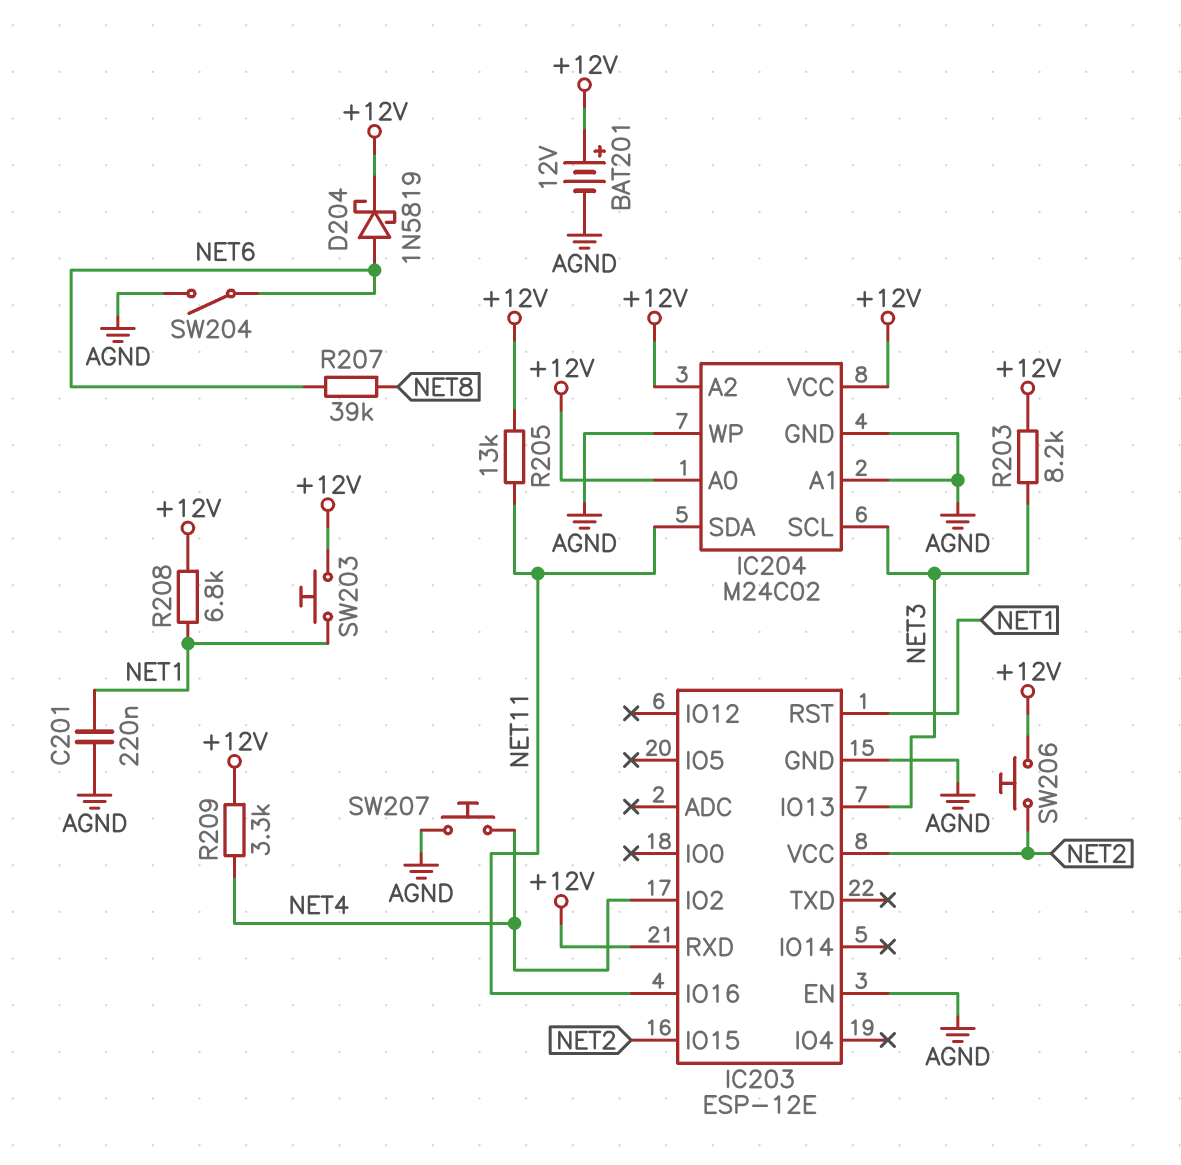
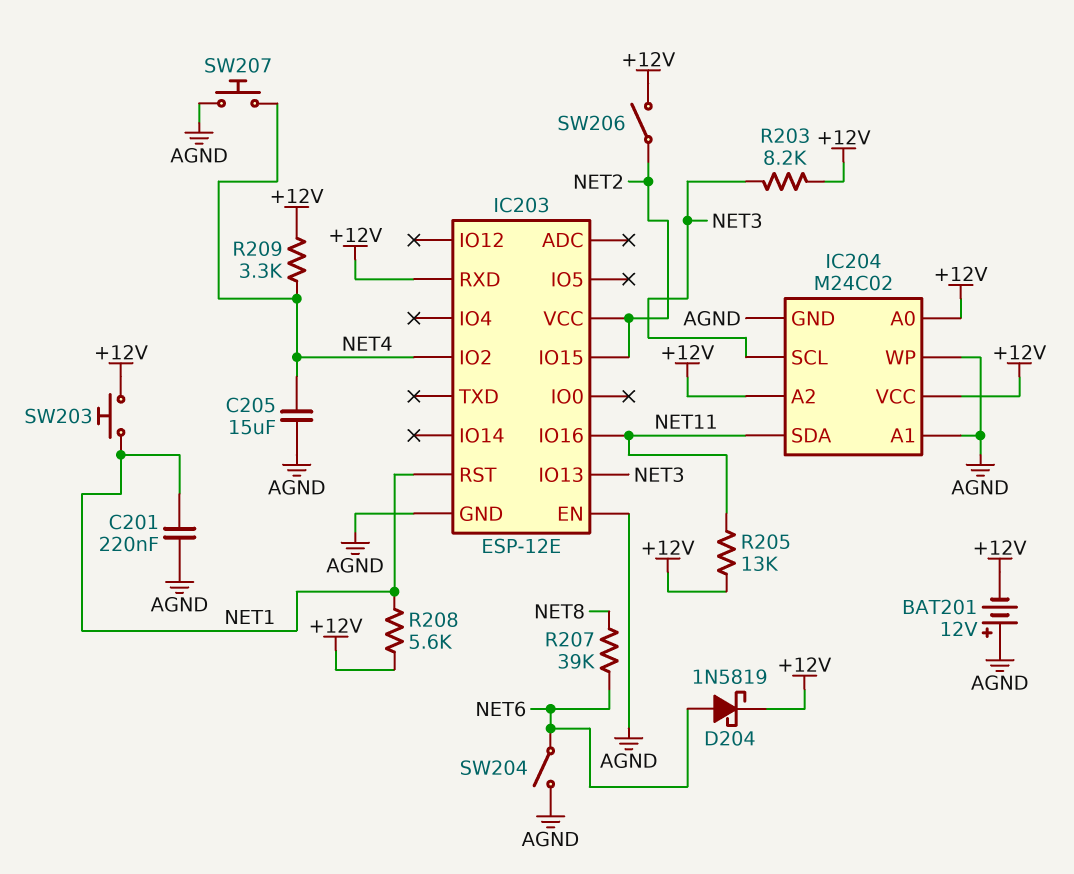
BAT201: 12V (plus +12V, minus AGND) -> 12V (plus AGND, minus +12V)
C205: none -> 15uF (AGND, NET4)
R208: 6.8k (+12V, NET1) -> 5.6k (+12V, NET1)
SW206: button (+12V, NET2) -> switch (+12V, NET2)

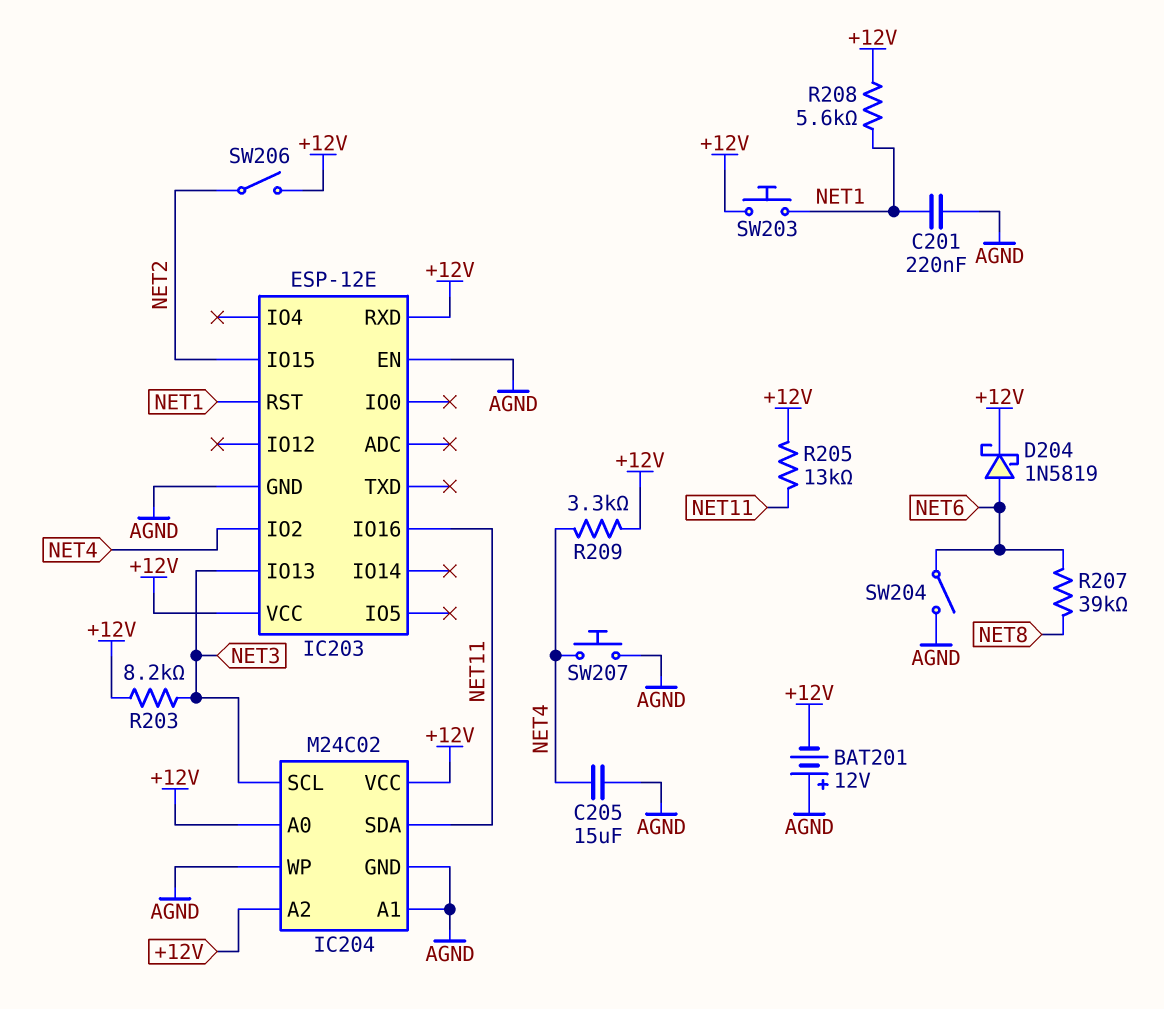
IC203 pin VCC: NET2 -> +12V

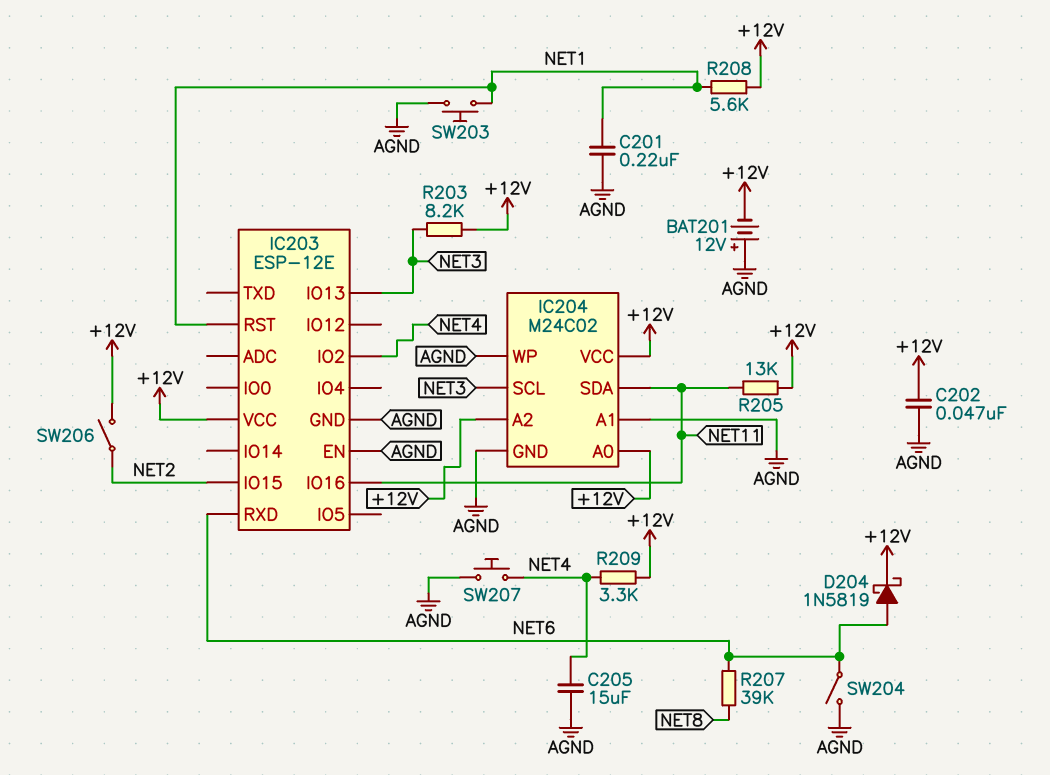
C202: none -> 47nF (+12V, AGND)
IC203 pin RXD: +12V -> NET6
SW203: button (+12V, NET1) -> button (AGND, NET1)

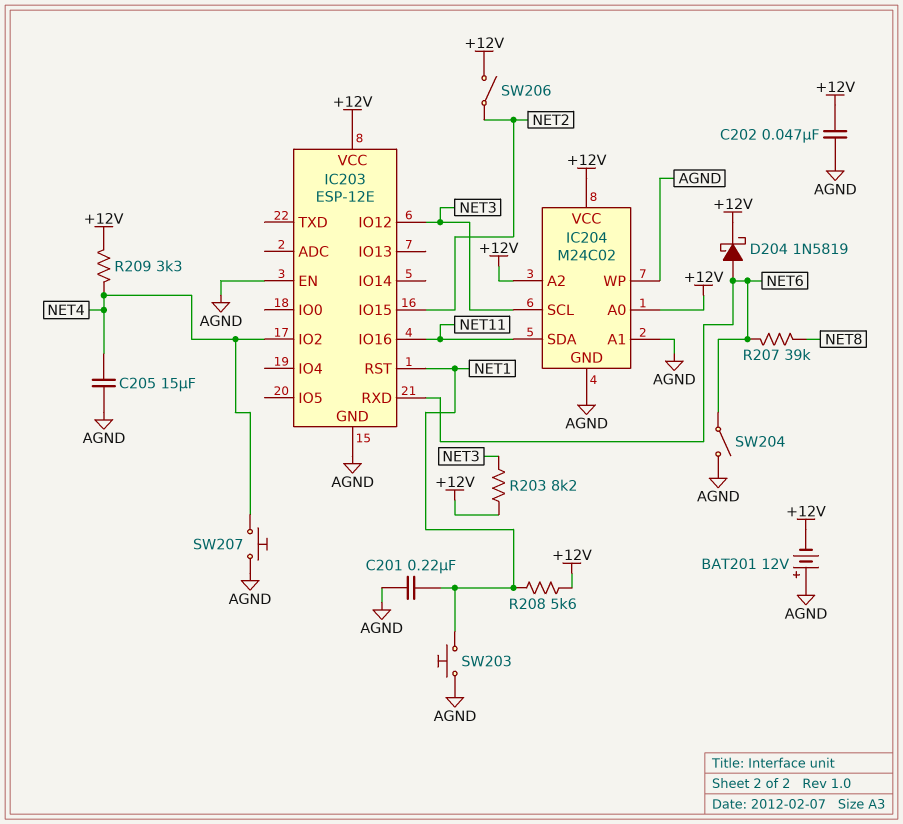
IC203 pin IO12: none -> NET3
IC203 pin IO13: NET3 -> none
R205: 13k (+12V, NET11) -> none

